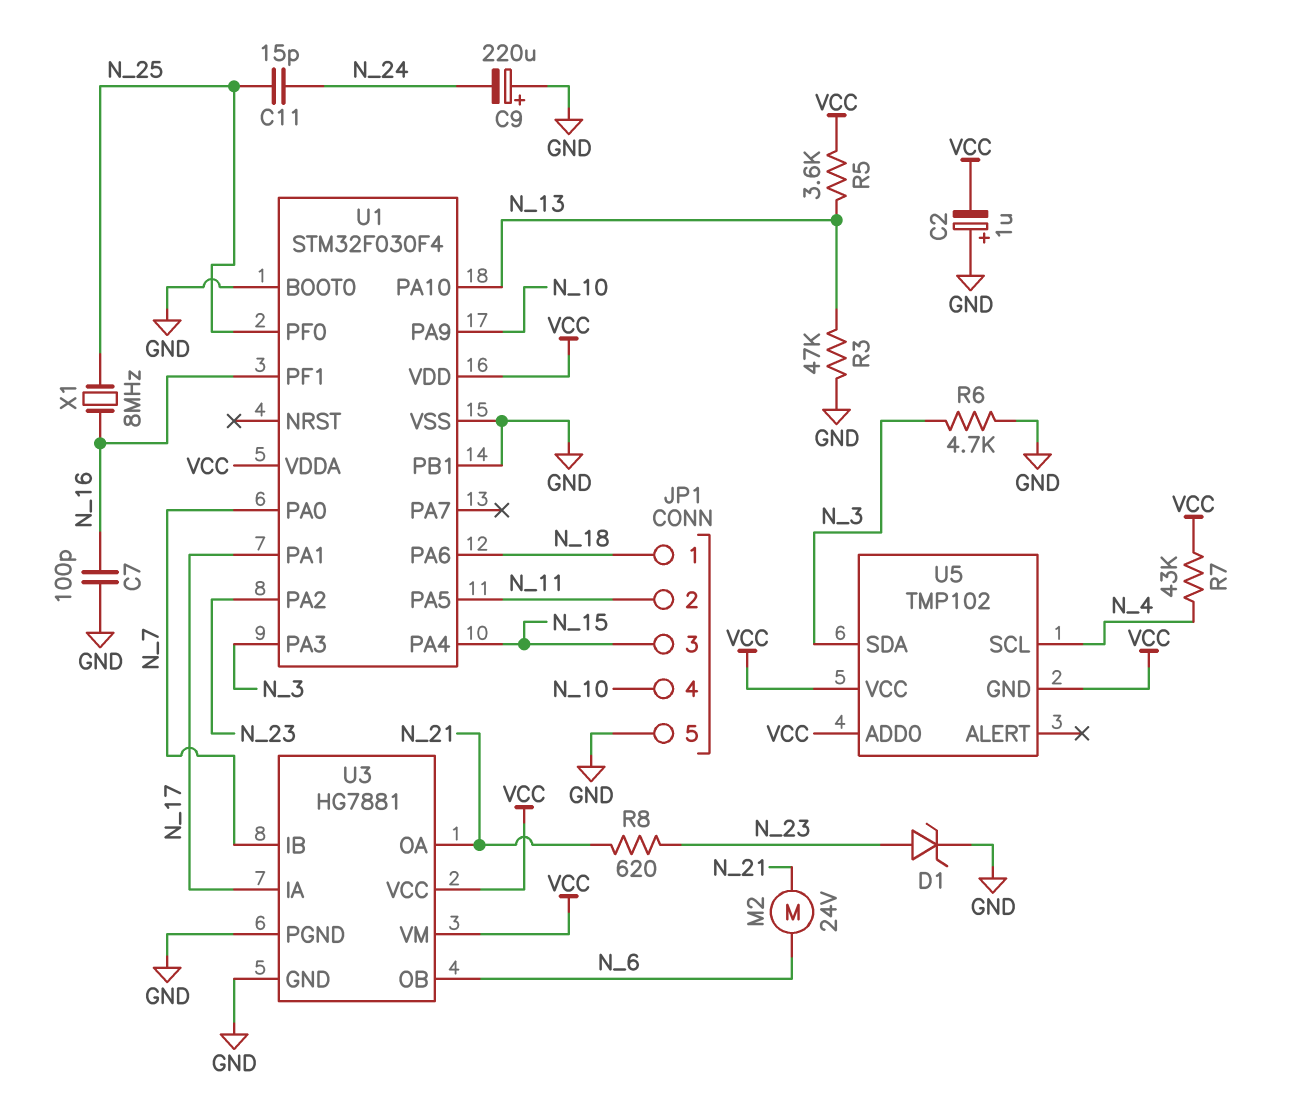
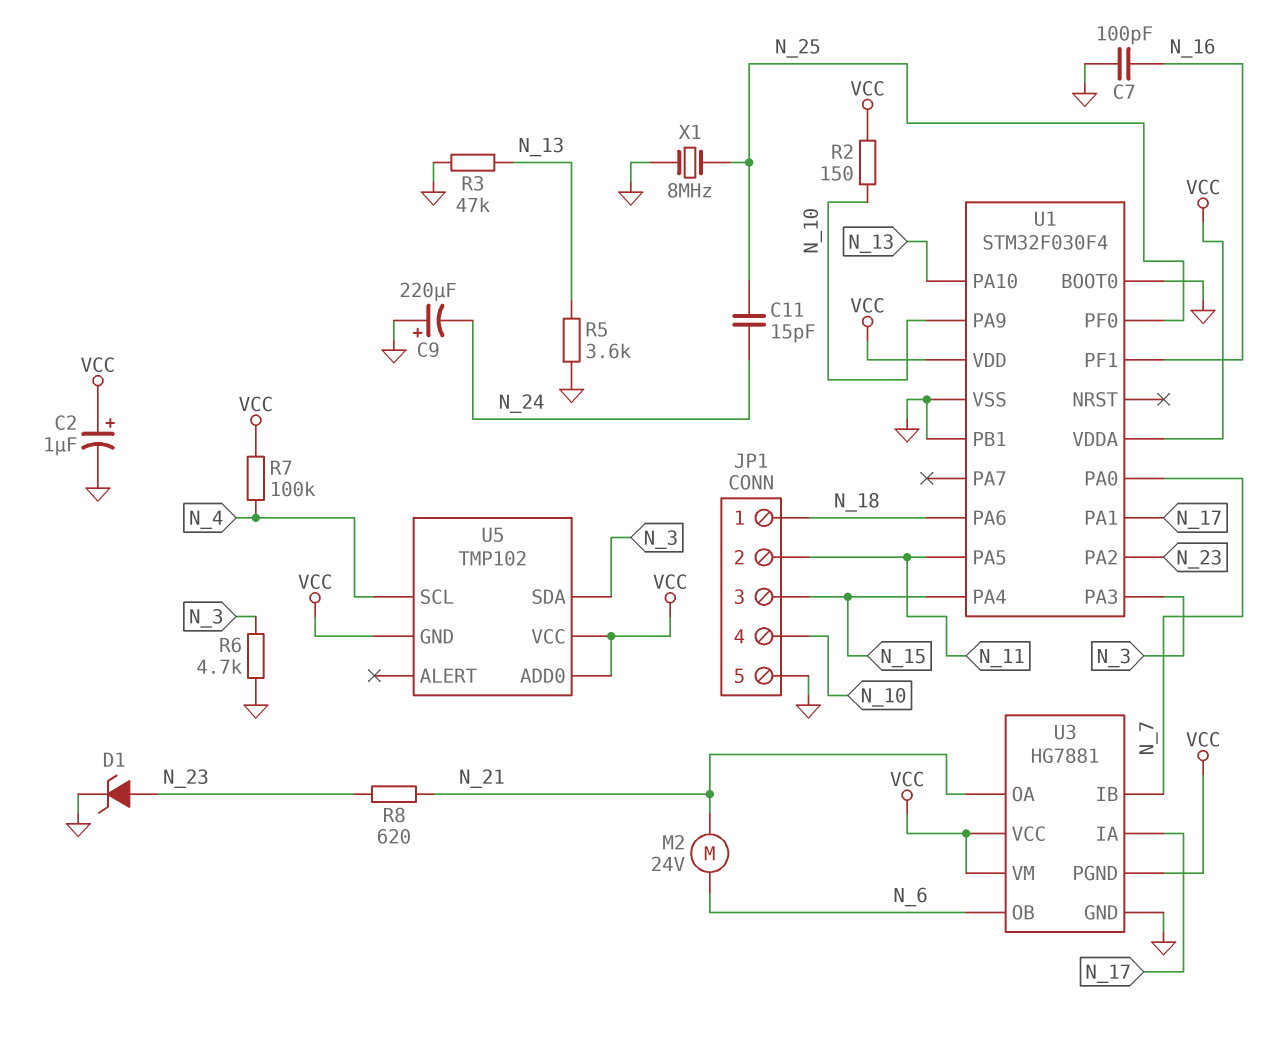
C2: 1uF (plus GND, minus VCC) -> 1uF (plus VCC, minus GND)
R2: none -> 150 (N_10, VCC)
R5: 3.6k (N_13, VCC) -> 3.6k (GND, N_13)
R7: 43k (N_4, VCC) -> 100k (N_4, VCC)
U3 pin PGND: GND -> VCC
X1: 8MHz (N_16, N_25) -> 8MHz (GND, N_25)

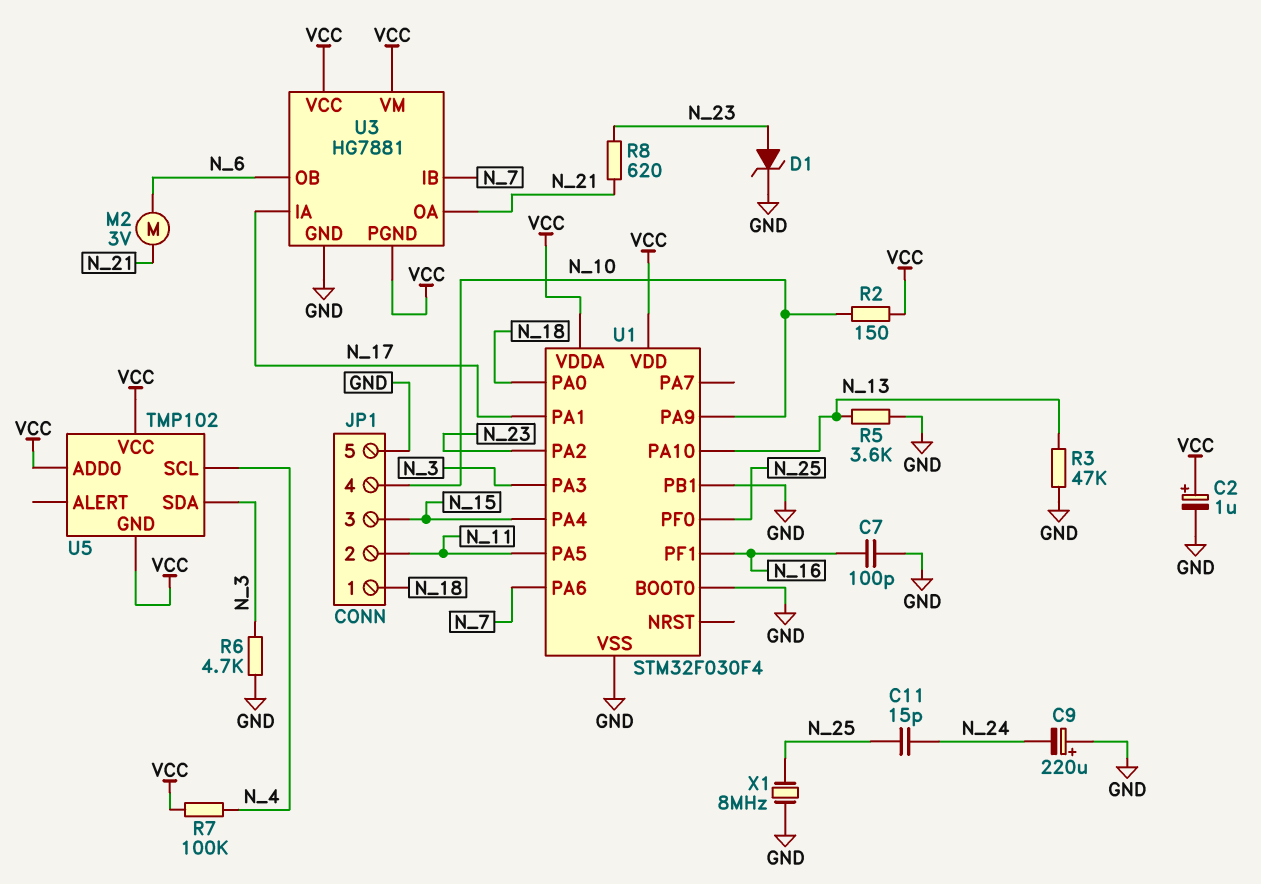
M2: motor 24V (N_6, N_21) -> motor 3V (N_6, N_21)
U1 pin PA0: N_7 -> N_18
U1 pin PA6: N_18 -> N_7

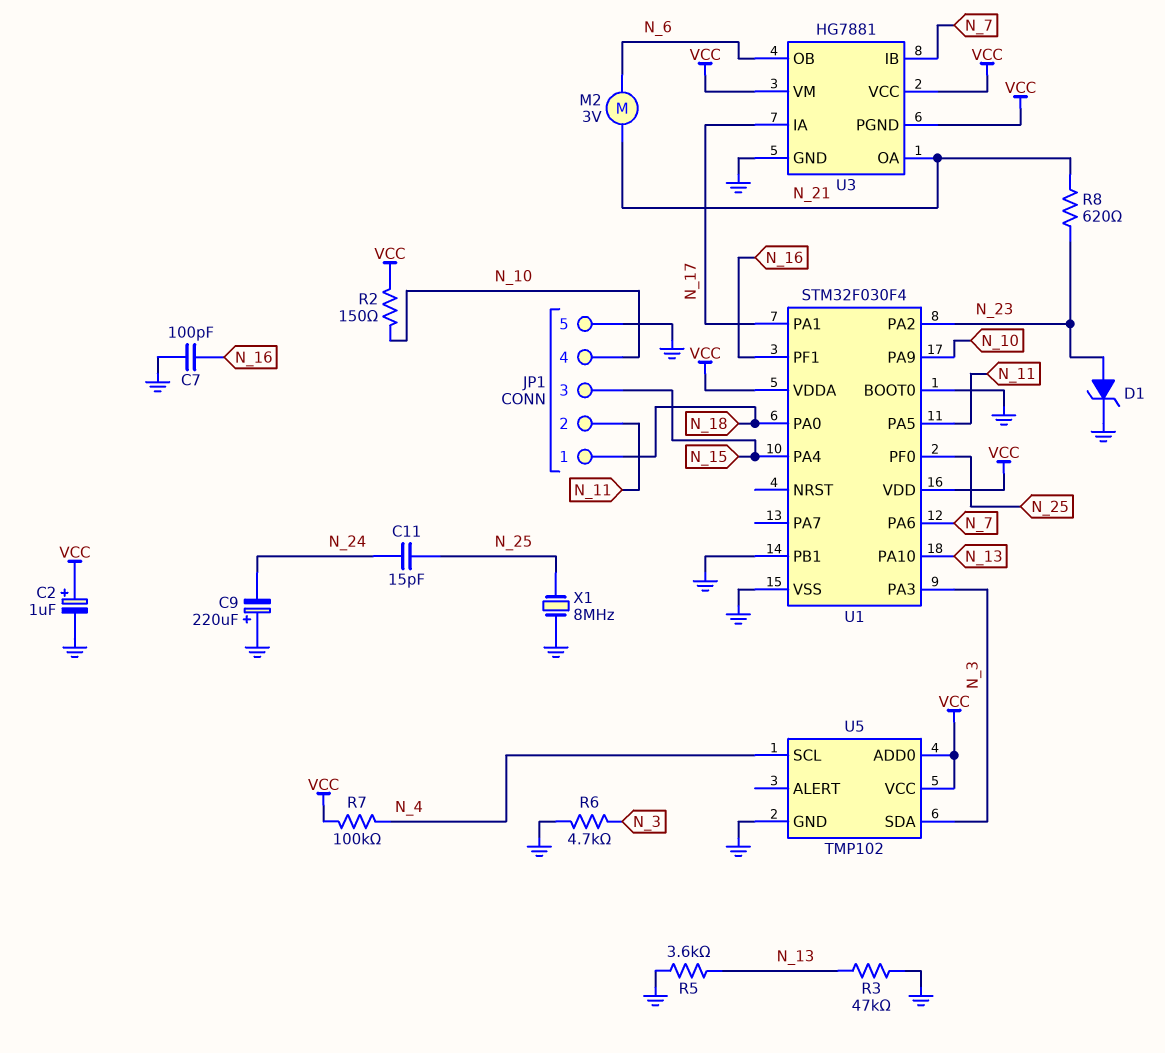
U5 pin GND: VCC -> GND

